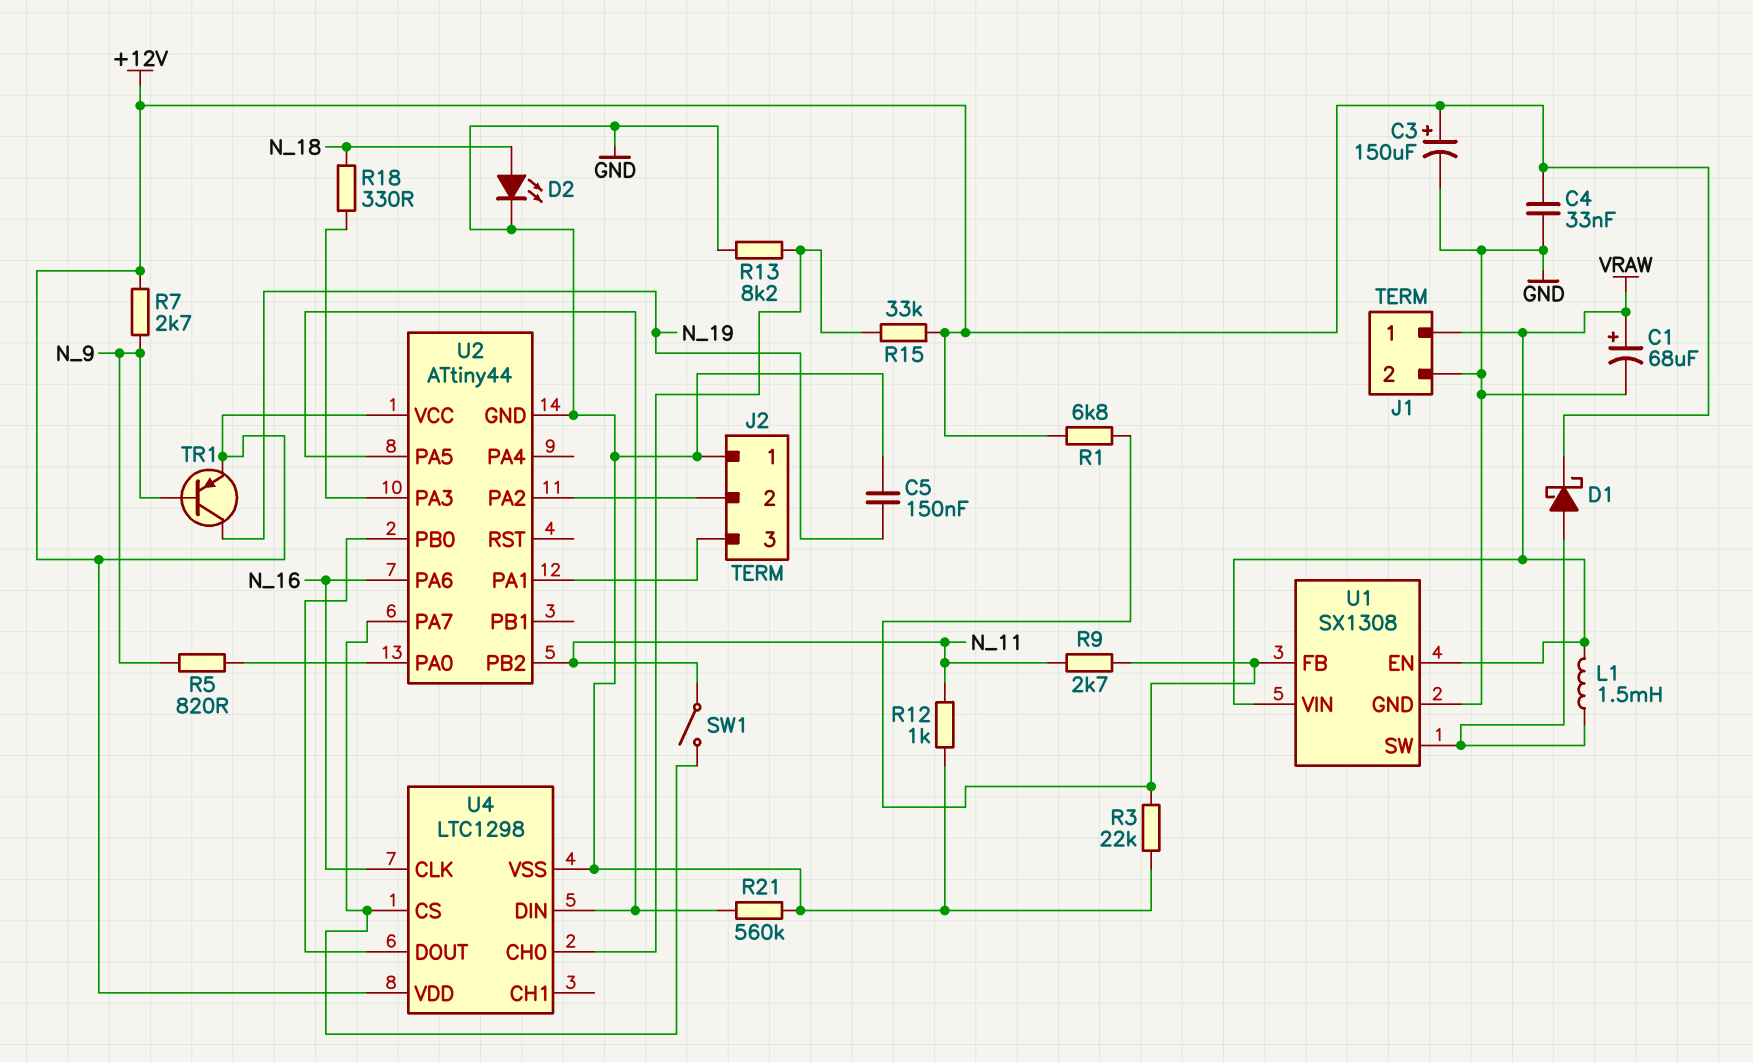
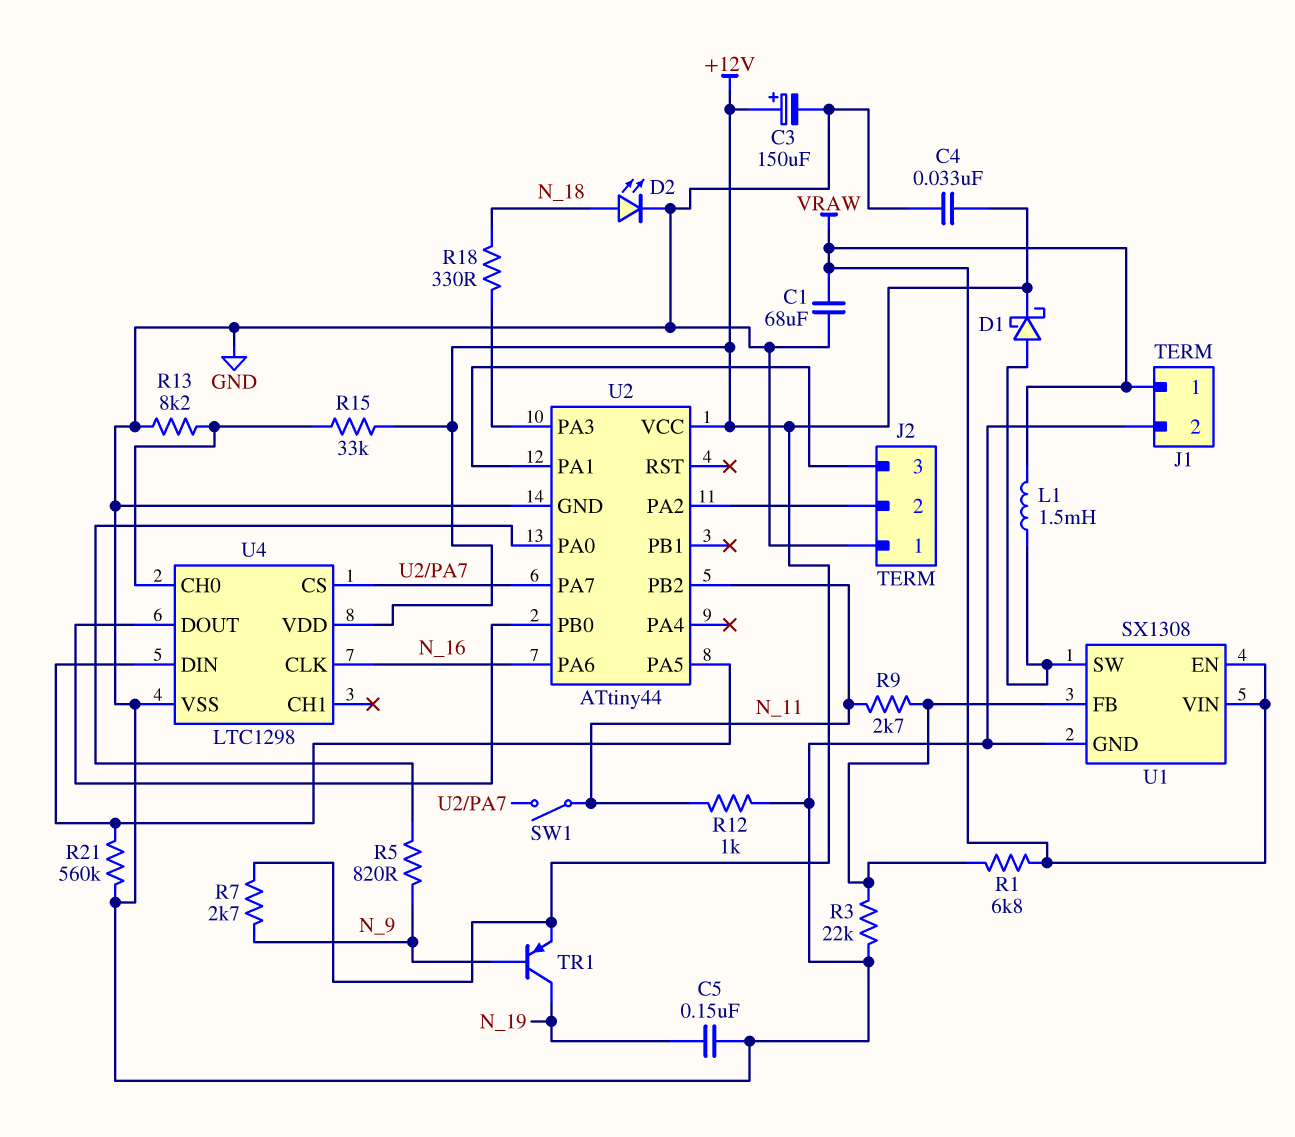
C1: 68uF (plus VRAW, minus GND) -> 68uF (GND, VRAW)
R1: 6.8k (+12V, U1/FB) -> 6.8k (U1/FB, VRAW)

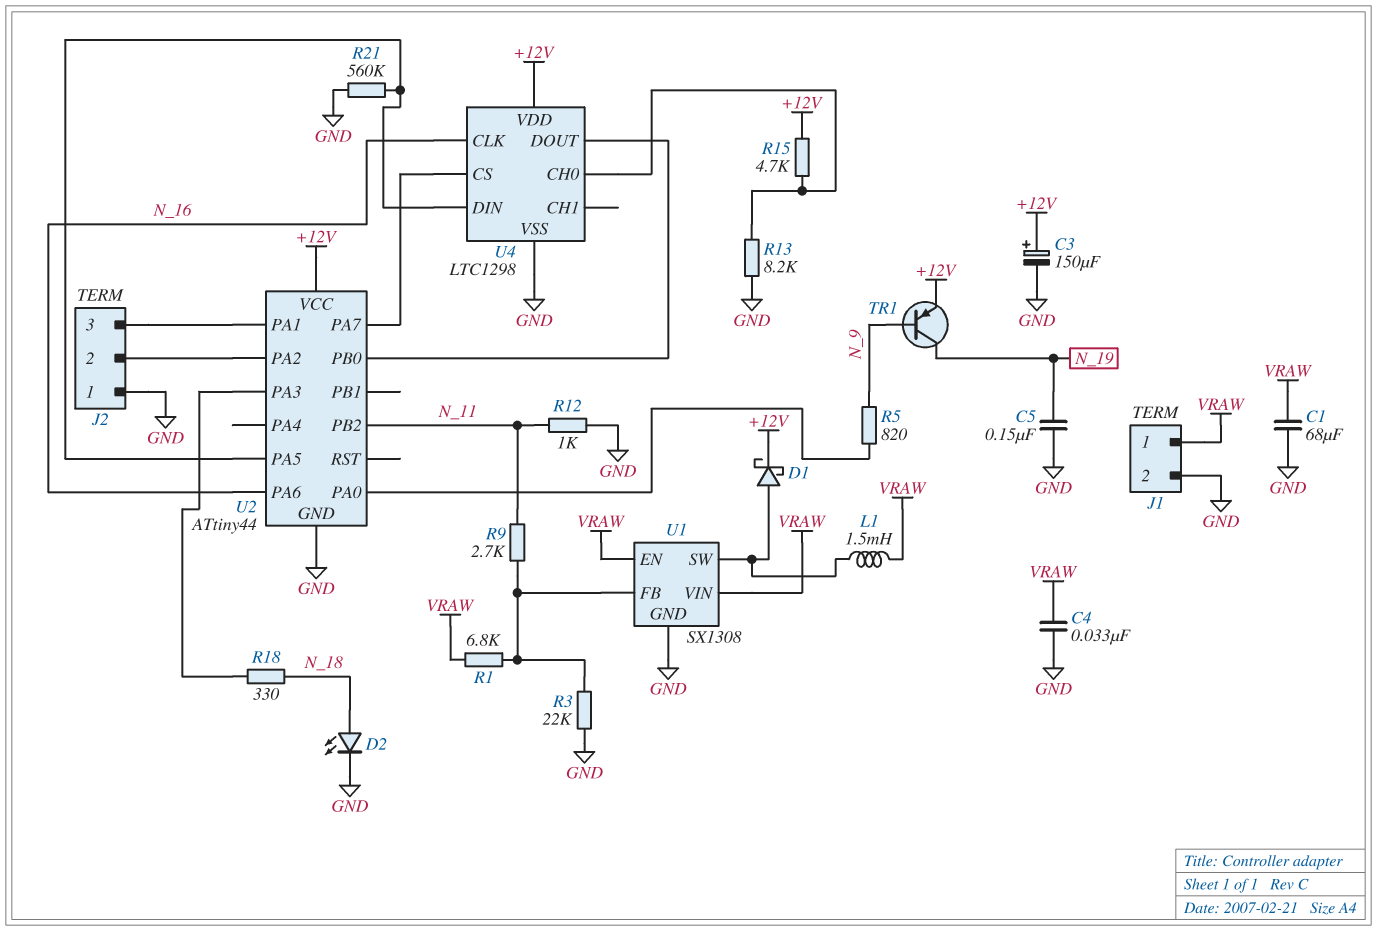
C4: 33nF (+12V, GND) -> 33nF (GND, VRAW)
R7: 2.7k (+12V, N_9) -> none
R15: 33k (+12V, U4/CH0) -> 4.7k (+12V, U4/CH0)
SW1: switch (N_11, U2/PA7) -> none

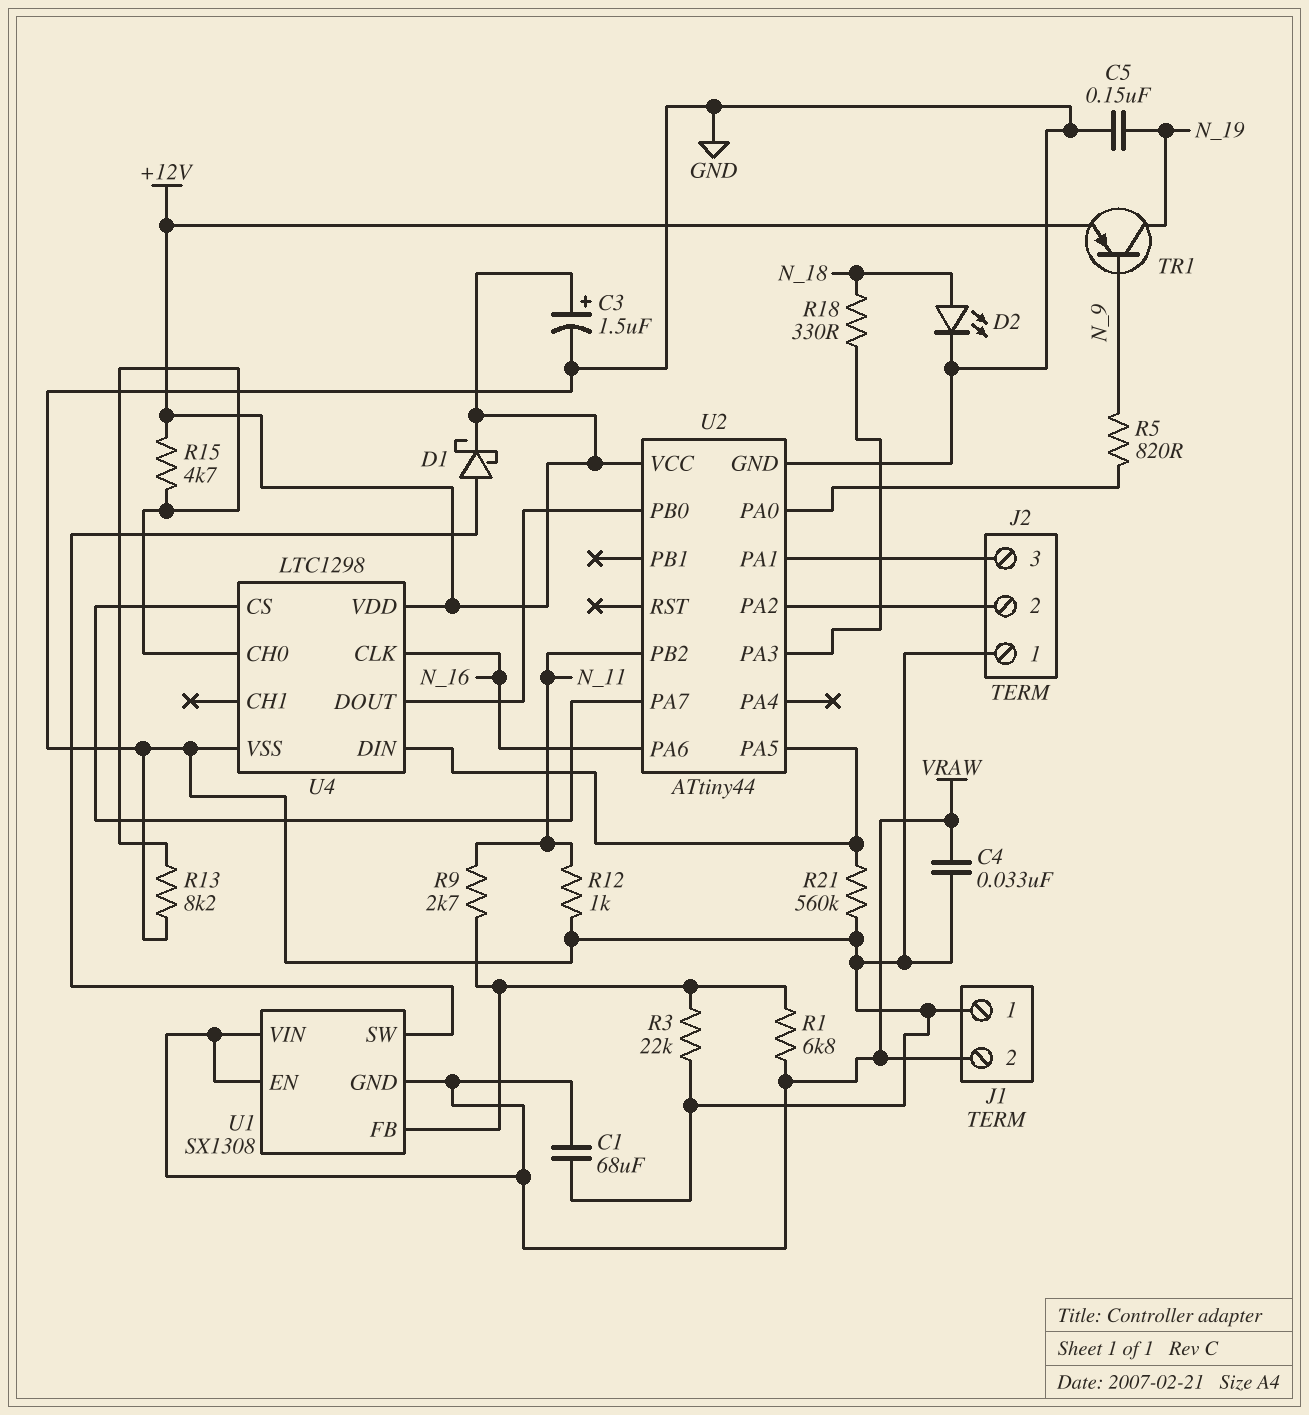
C3: 150uF (plus +12V, minus GND) -> 1.5uF (plus +12V, minus GND)
J1 pin 1: VRAW -> GND
J1 pin 2: GND -> VRAW
L1: 1.5mH (U1/SW, VRAW) -> none
U1 pin GND: GND -> VRAW

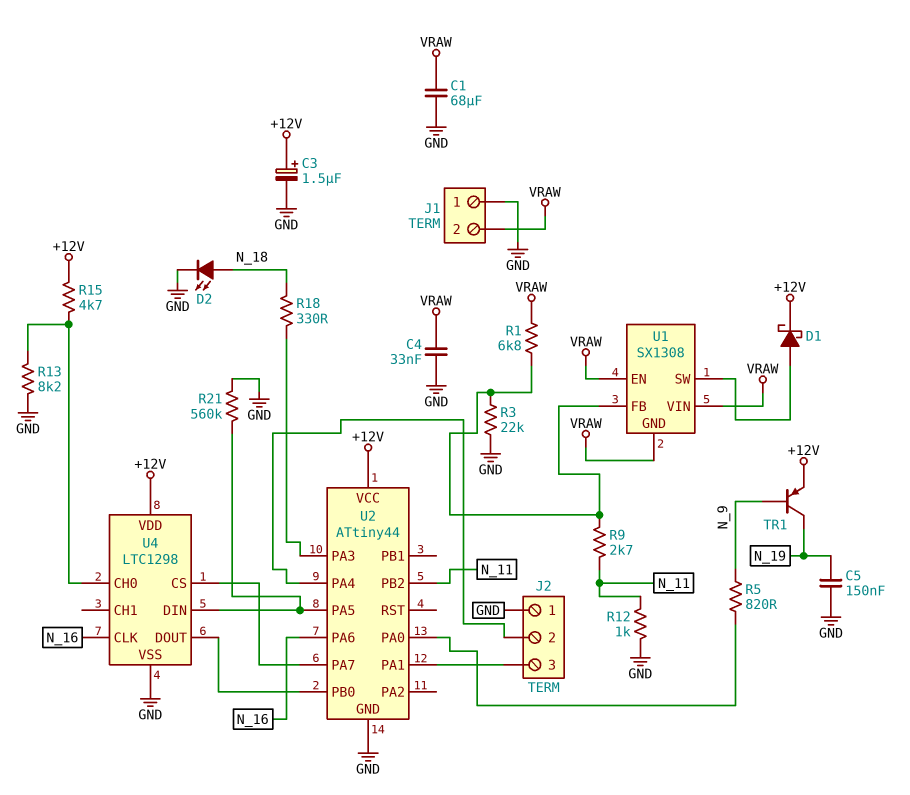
U2 pin PA2: J2/2 -> none
U2 pin PA4: none -> J2/2

